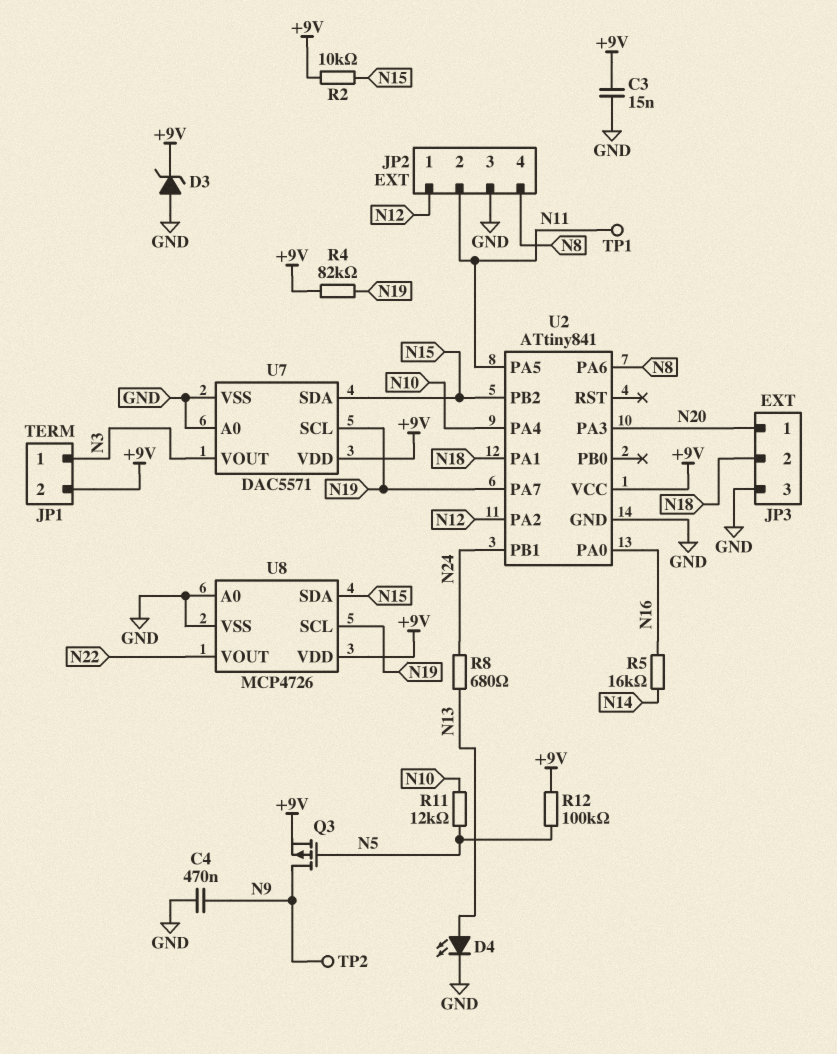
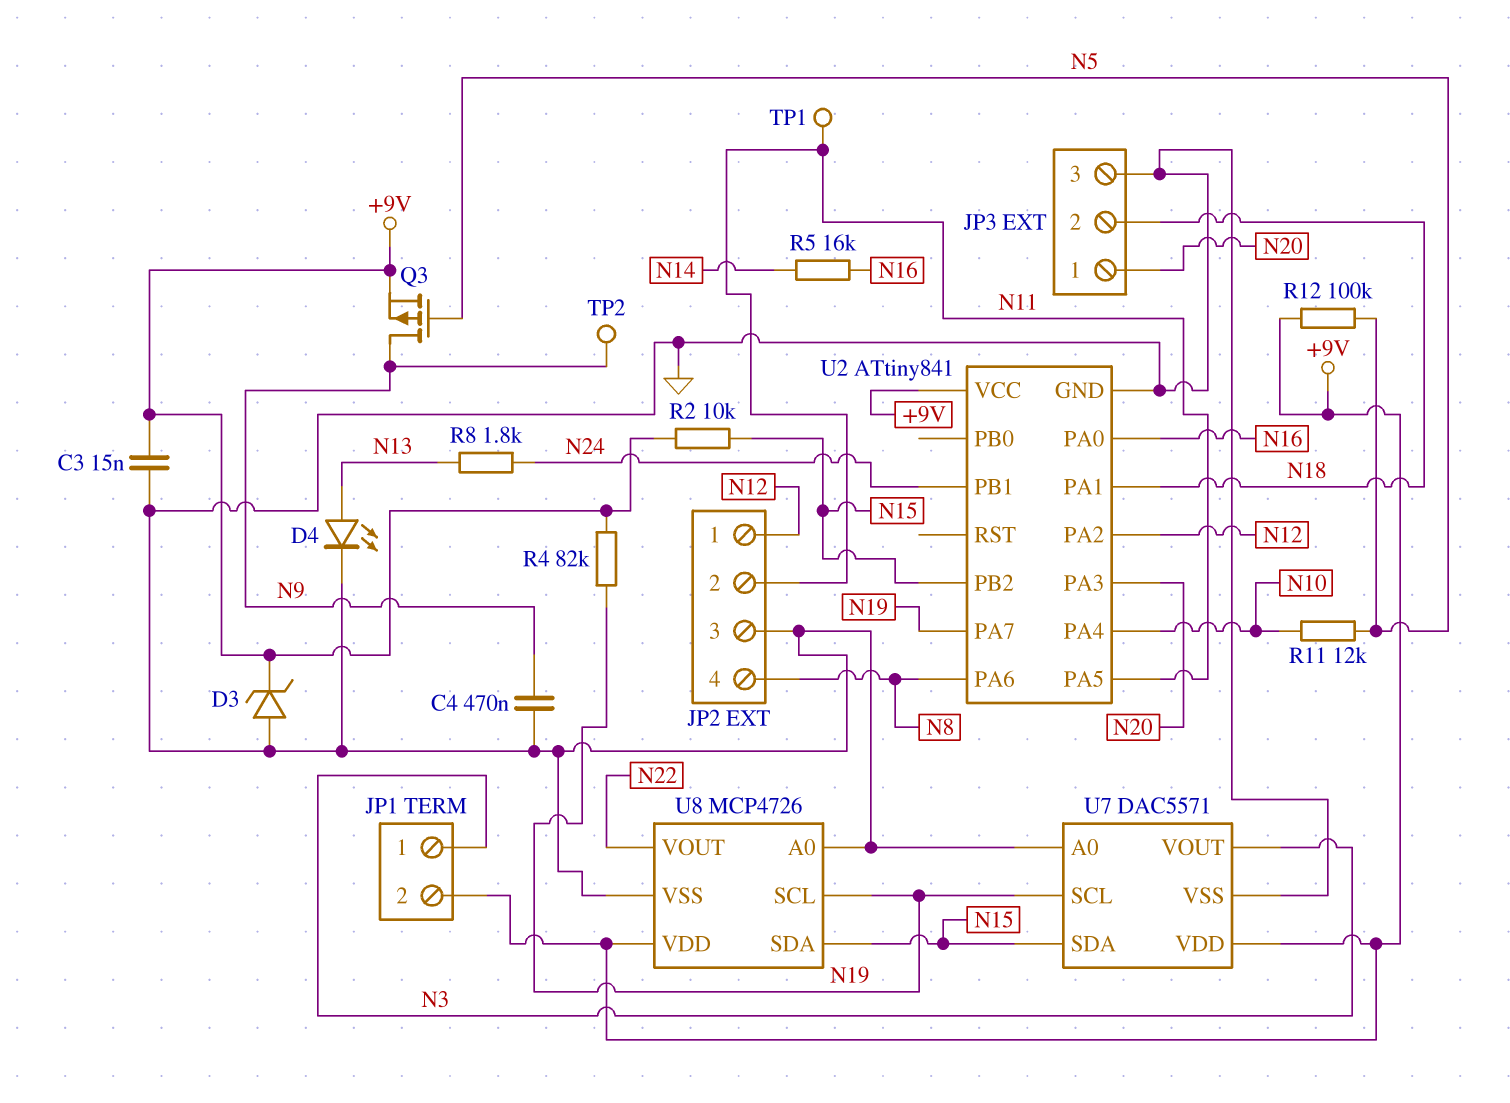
R8: 680 (N13, N24) -> 1.8k (N13, N24)

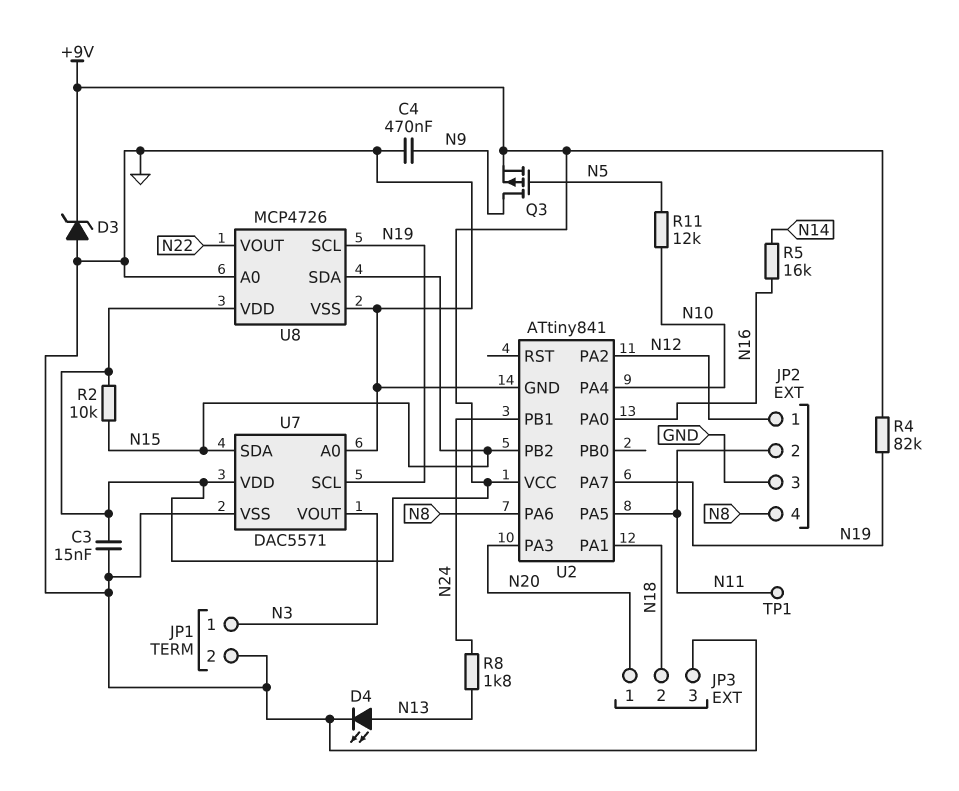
JP1 pin 2: +9V -> GND
R12: 100k (+9V, N5) -> none
TP2: test point (N9) -> none

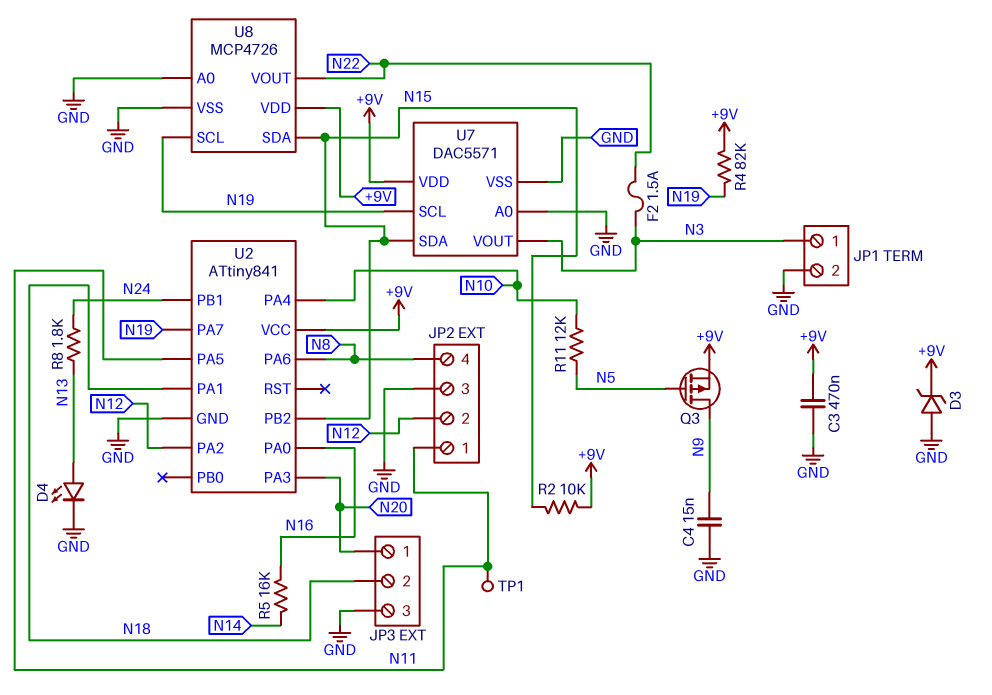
C3: 15nF (+9V, GND) -> 470nF (+9V, GND)
C4: 470nF (GND, N9) -> 15nF (GND, N9)
F2: none -> 1.5A (N3, N22)
JP2 pin 1: N12 -> N11
JP2 pin 2: N11 -> N12

